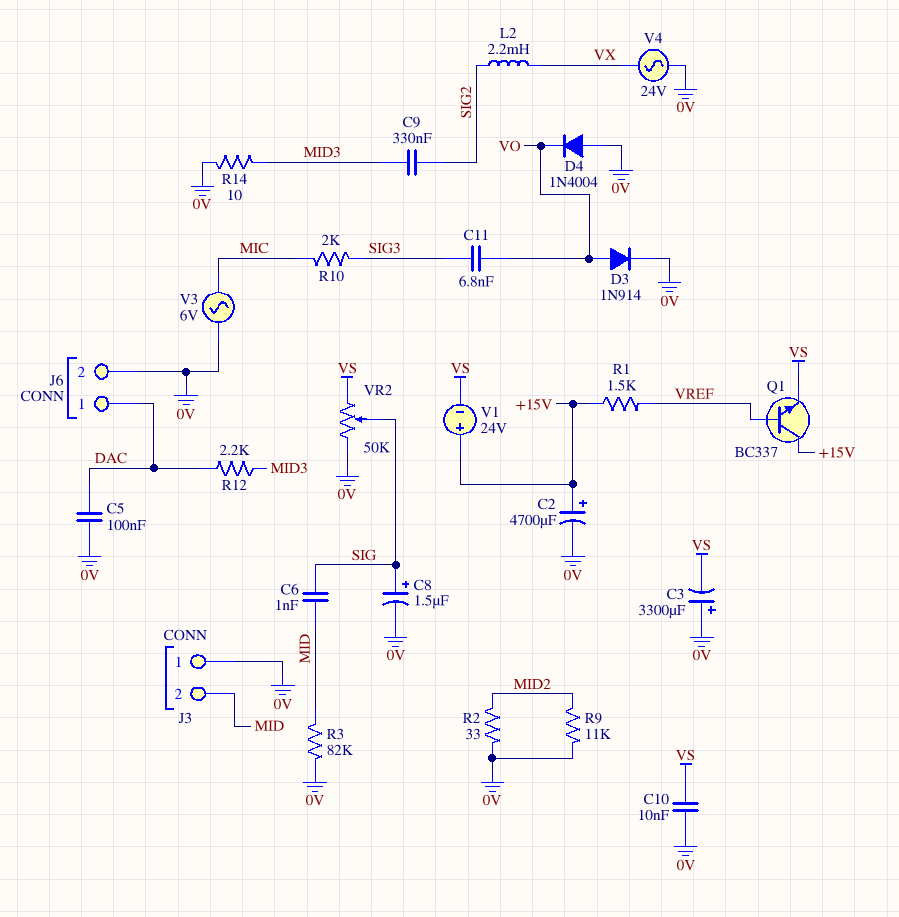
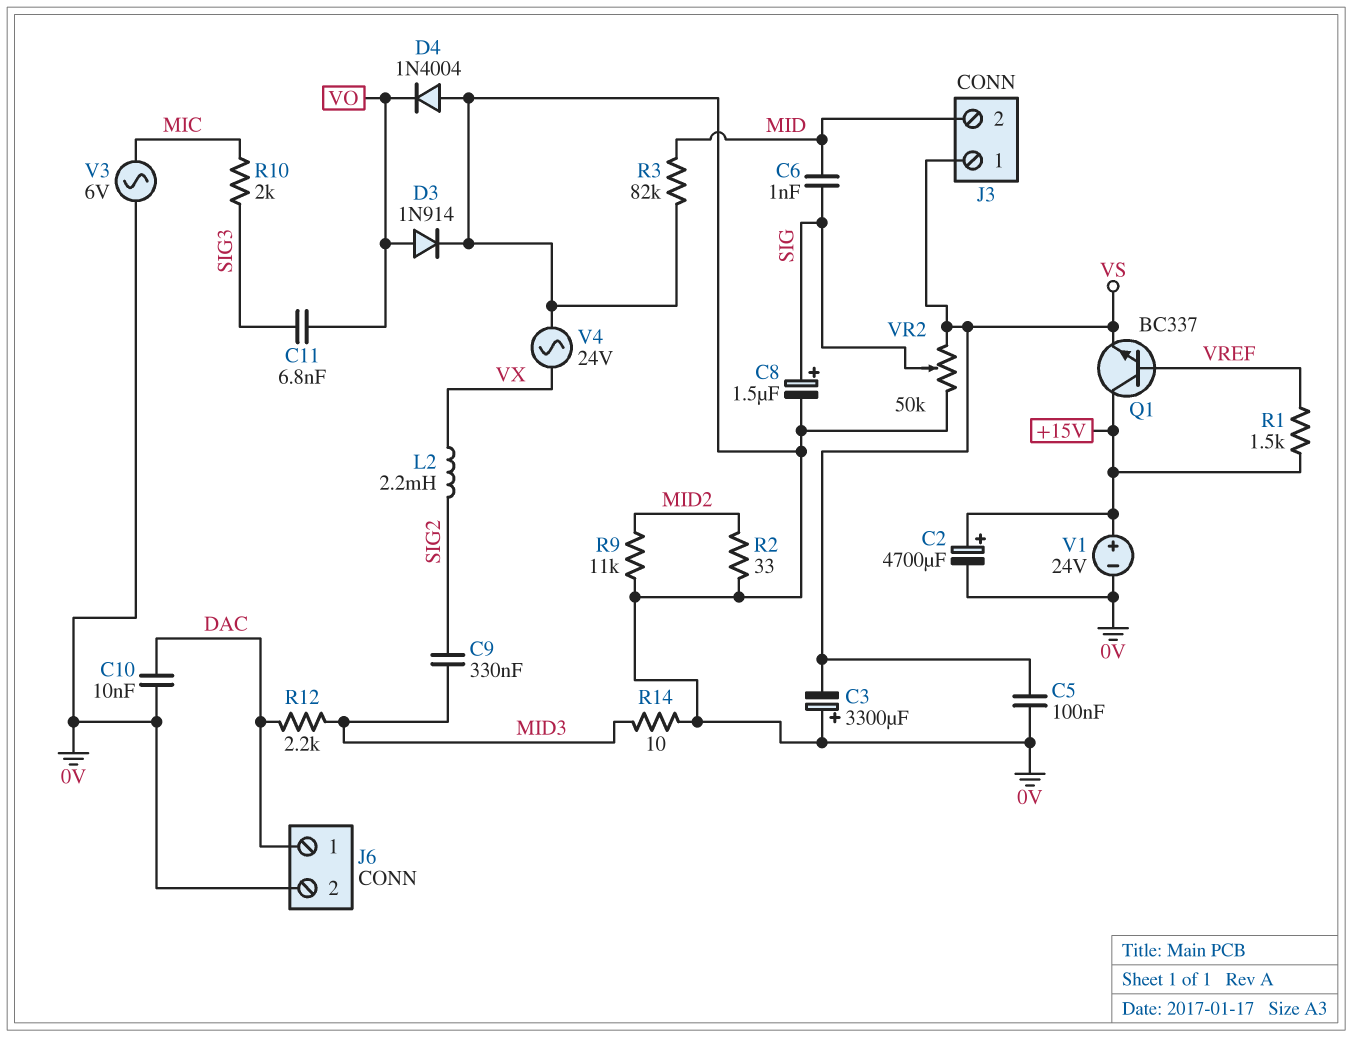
C5: 100nF (0V, DAC) -> 100nF (0V, VS)
C10: 10nF (0V, VS) -> 10nF (0V, DAC)
J3 pin 1: 0V -> VS
V1: 24V (plus +15V, minus VS) -> 24V (plus +15V, minus 0V)

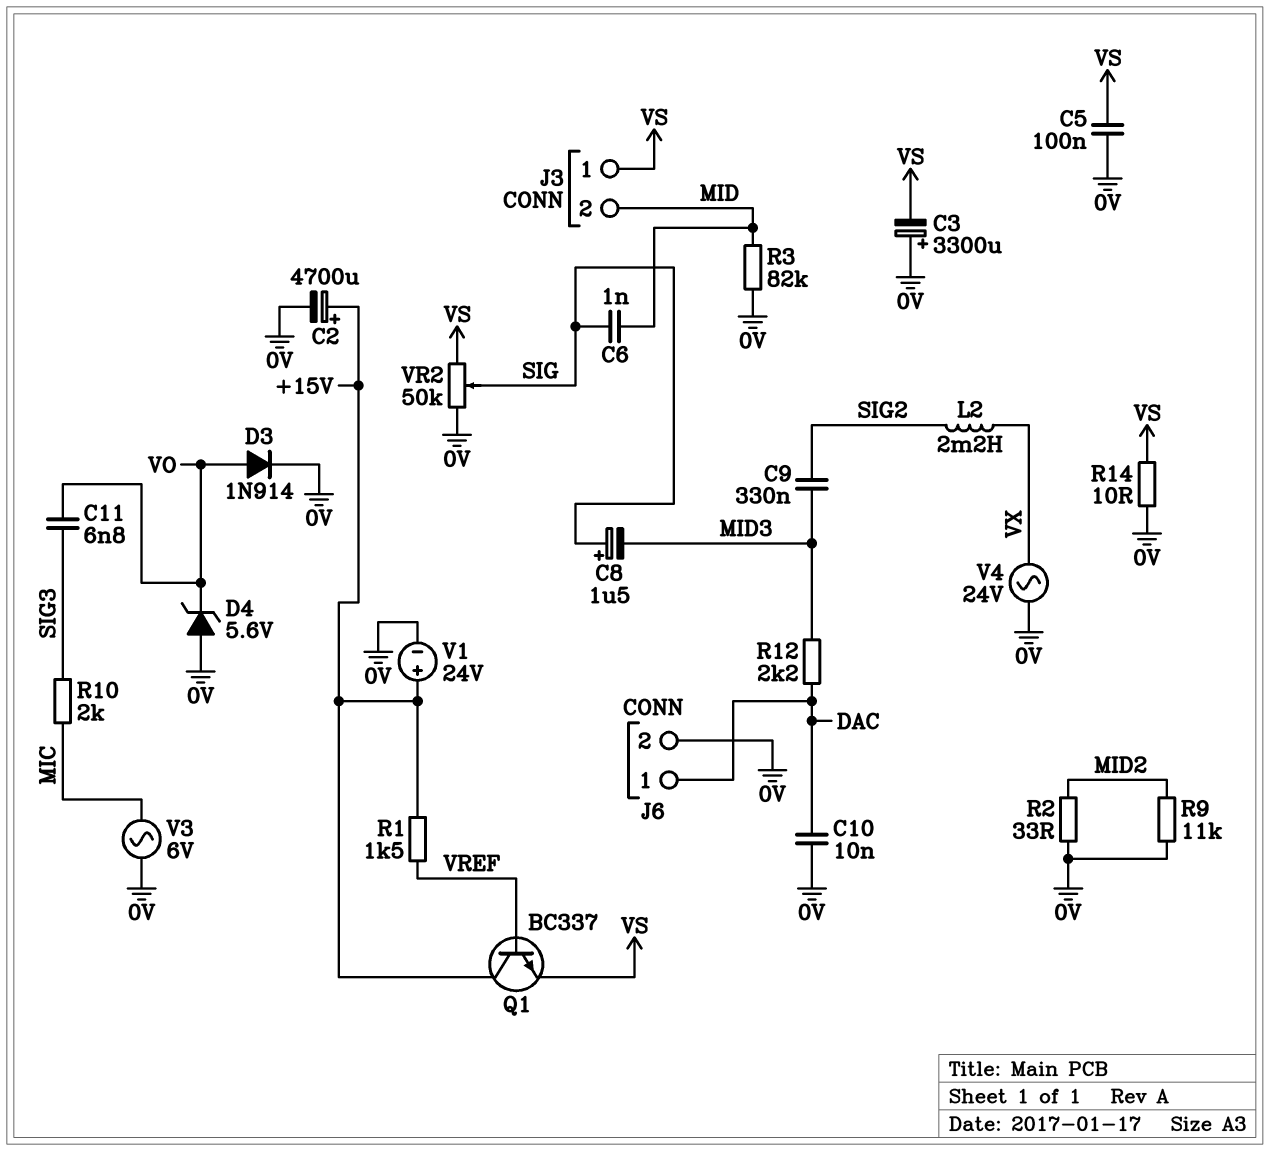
C8: 1.5uF (plus SIG, minus 0V) -> 1.5uF (plus SIG, minus MID3)
D4: diode 1N4004 (A 0V, K VO) -> zener 5.6V (A 0V, K VO)
R14: 10 (0V, MID3) -> 10 (0V, VS)

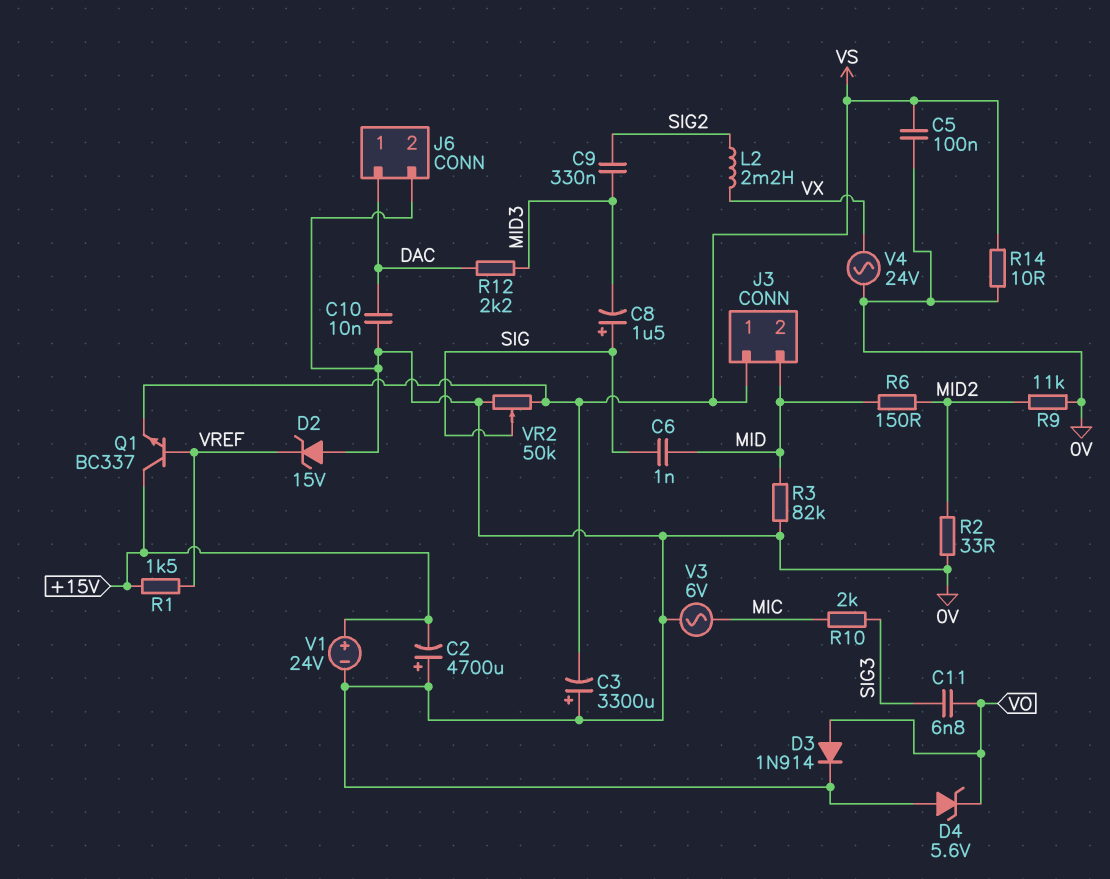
C2: 4700uF (plus +15V, minus 0V) -> 4700uF (plus 0V, minus +15V)
D2: none -> zener 15V (A 0V, K VREF)
R6: none -> 150 (MID, MID2)

